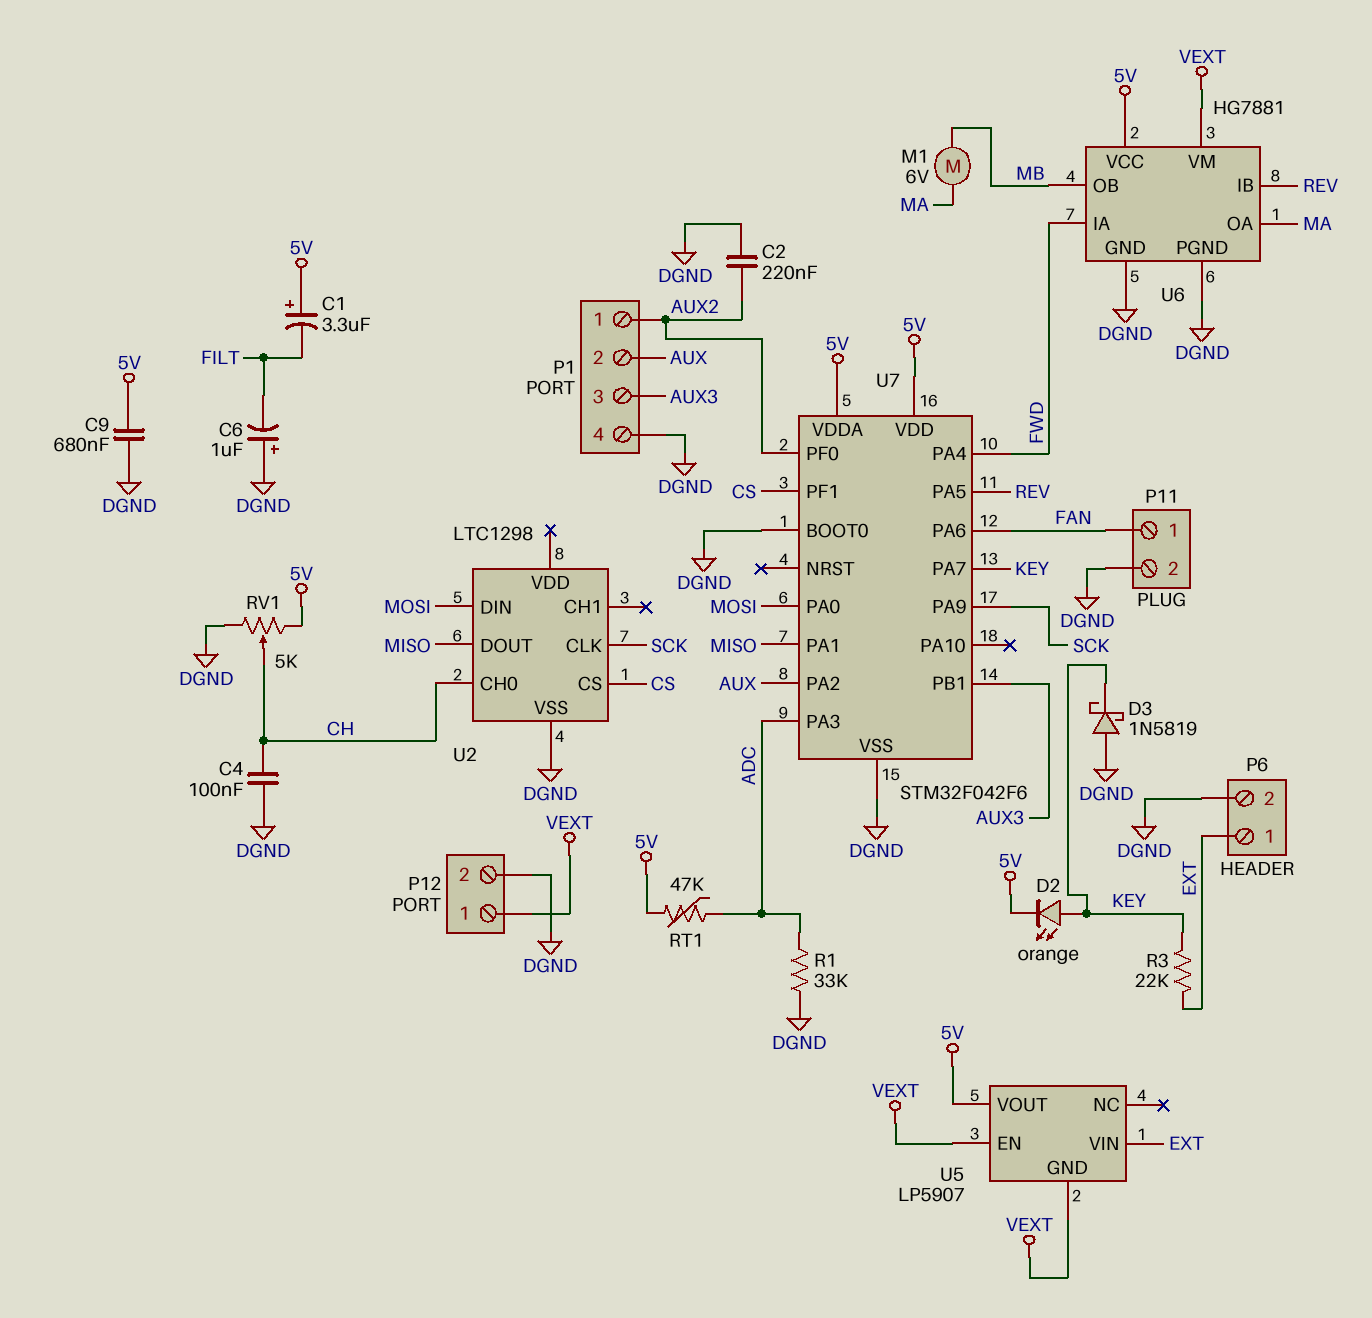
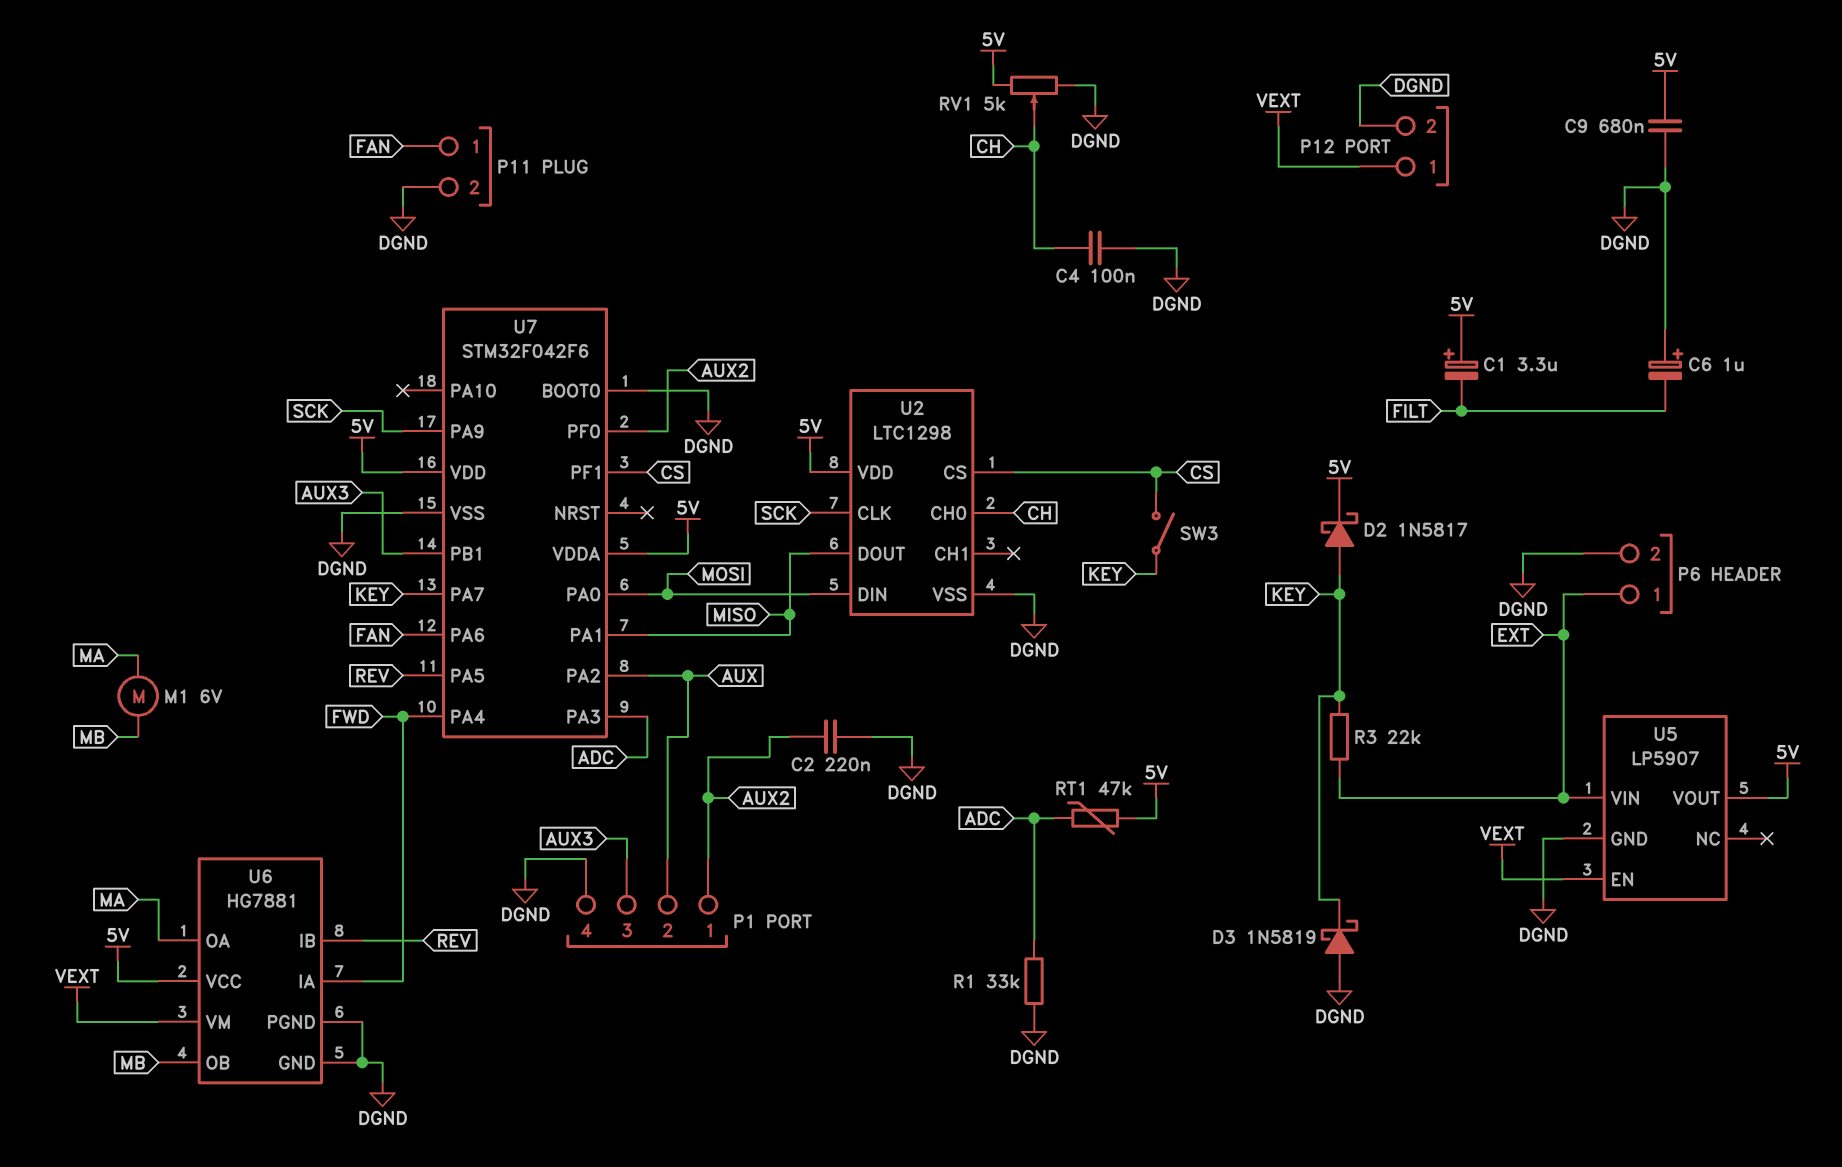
D2: LED orange (A KEY, K 5V) -> schottky 1N5817 (A KEY, K 5V)
SW3: none -> switch (CS, KEY)
U2 pin VDD: none -> 5V
U5 pin GND: VEXT -> DGND

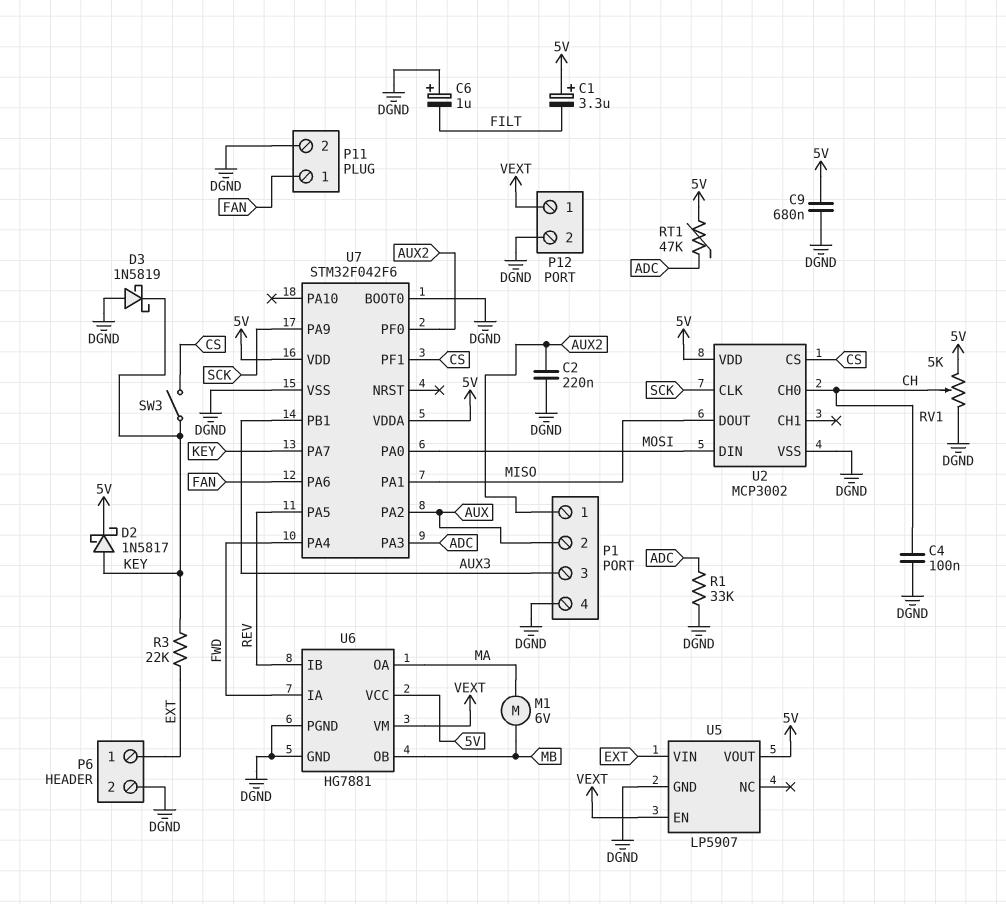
U2: LTC1298 -> MCP3002

